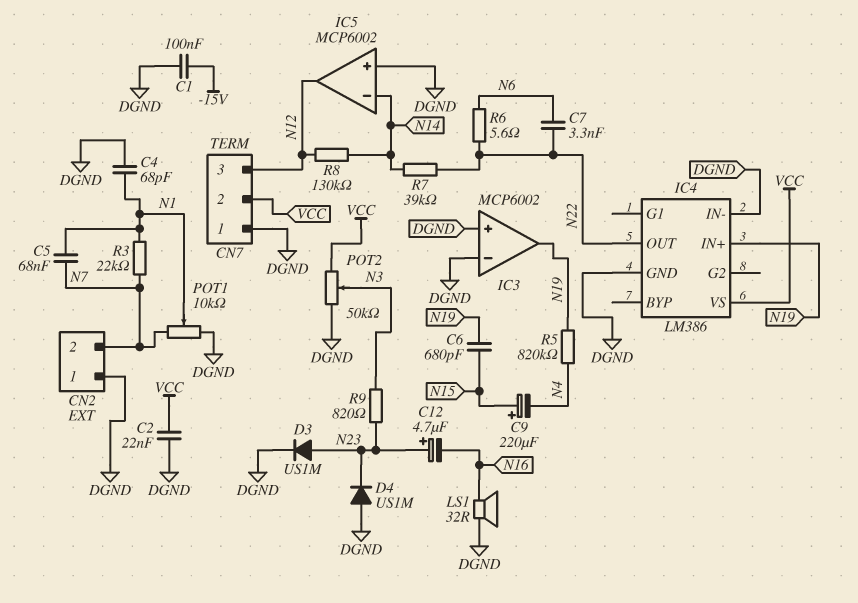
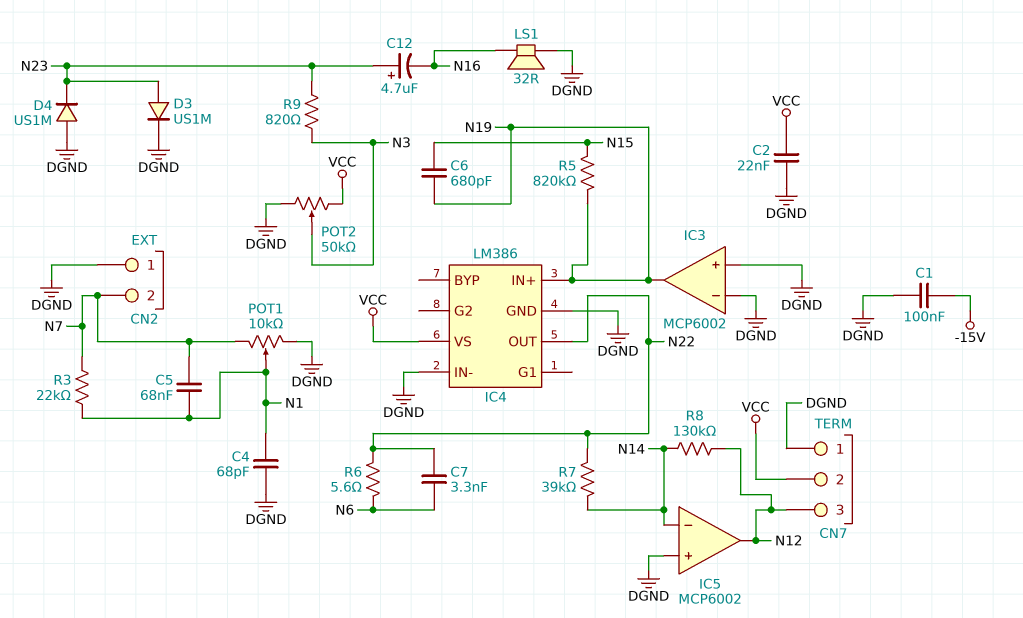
C9: 220uF (plus N15, minus N4) -> none
R5: 820k (N4, N19) -> 820k (N15, N19)

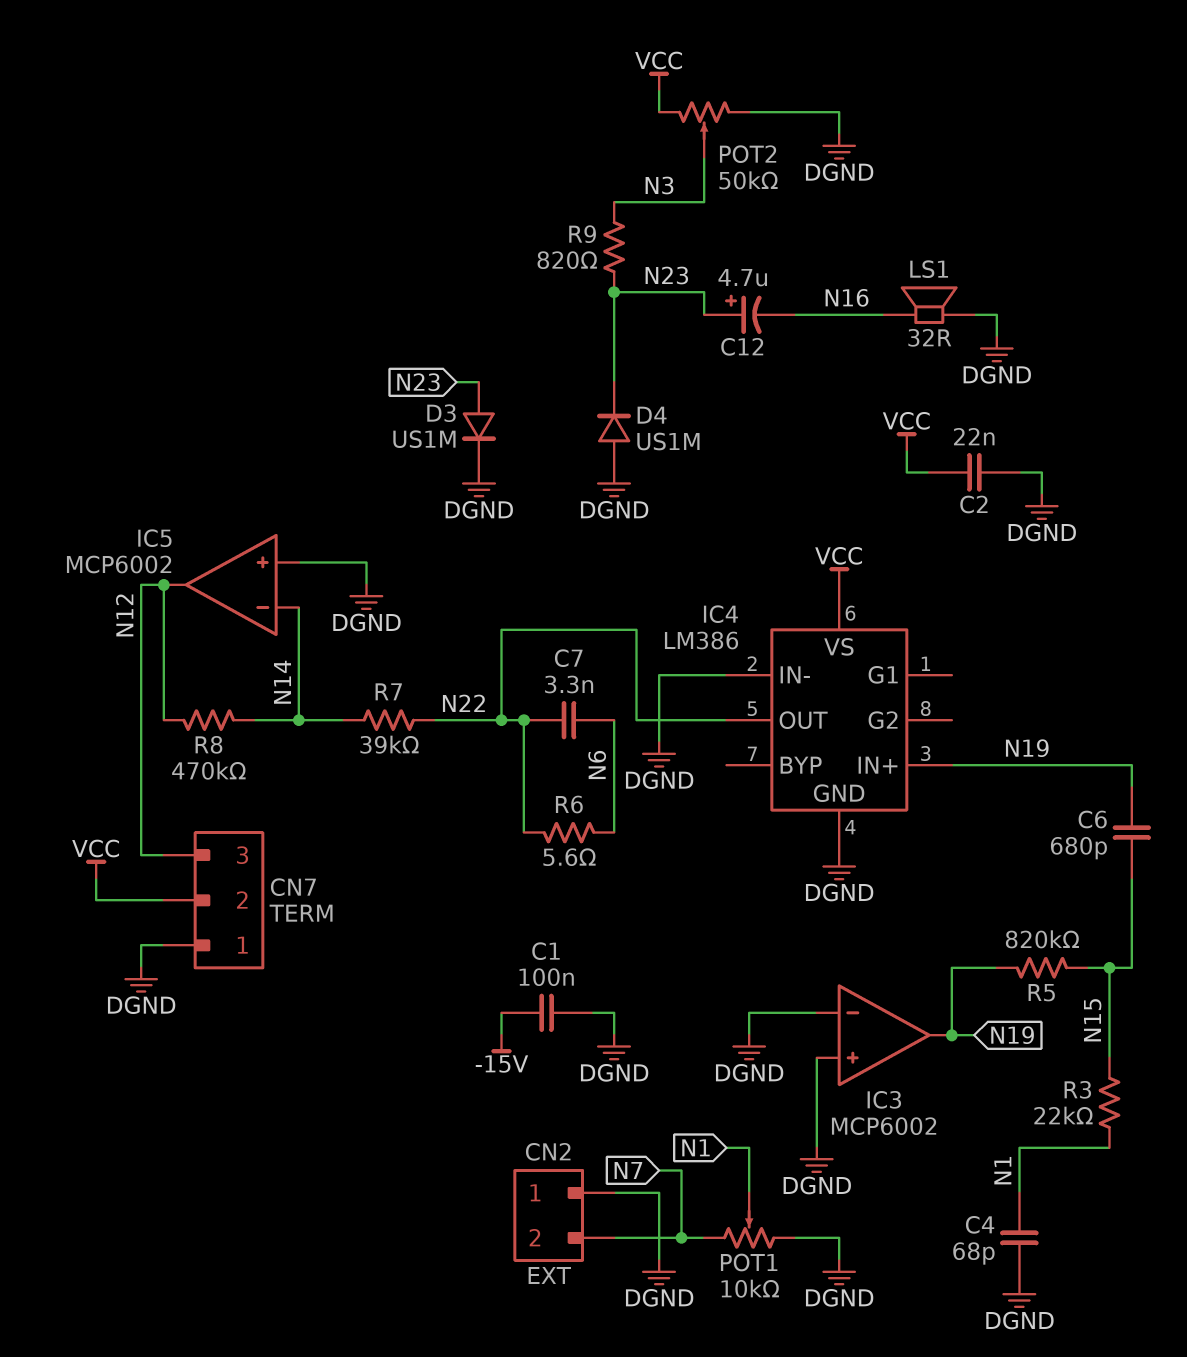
C5: 68nF (N1, N7) -> none
R3: 22k (N1, N7) -> 22k (N1, N15)
R8: 130k (N12, N14) -> 470k (N12, N14)

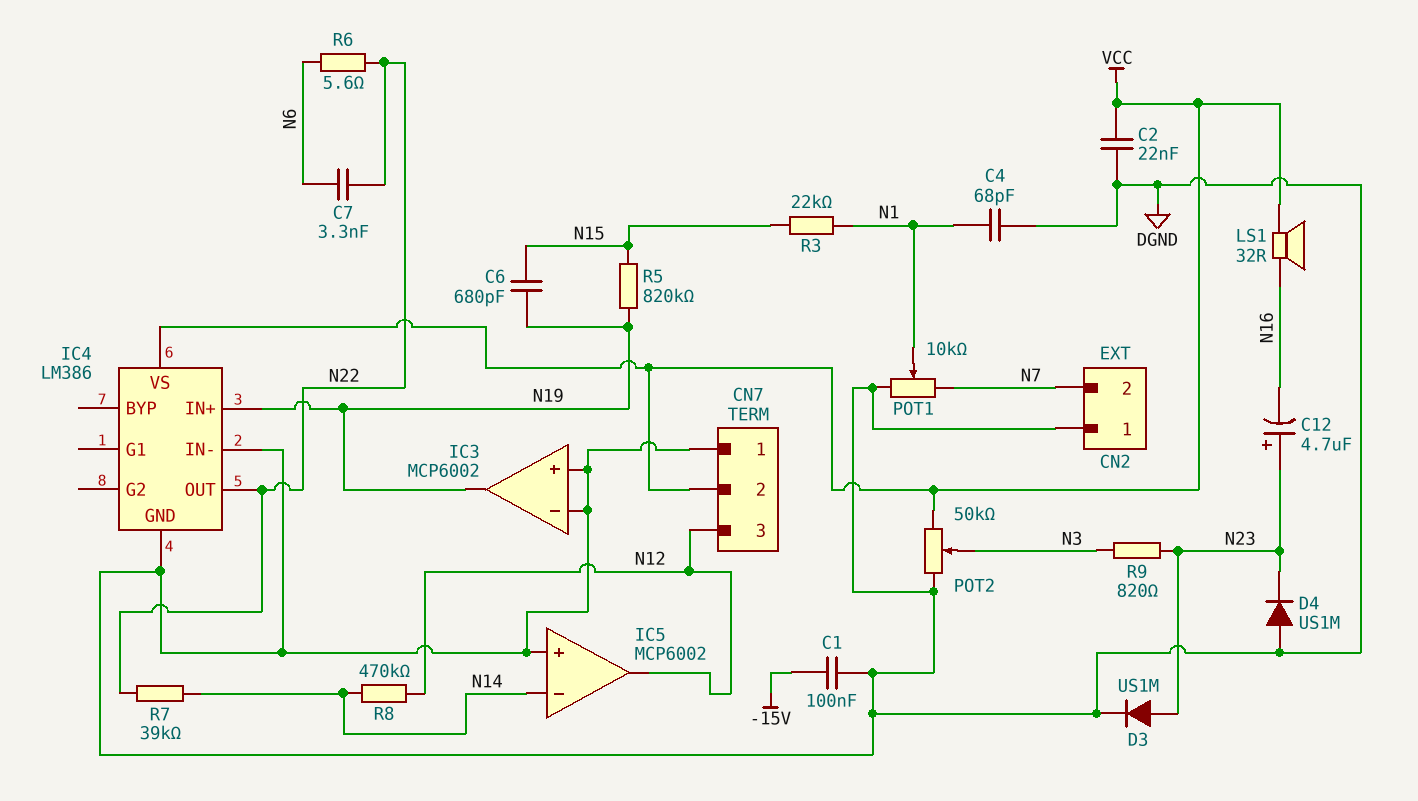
LS1: speaker 32R (DGND, N16) -> speaker 32R (N16, VCC)

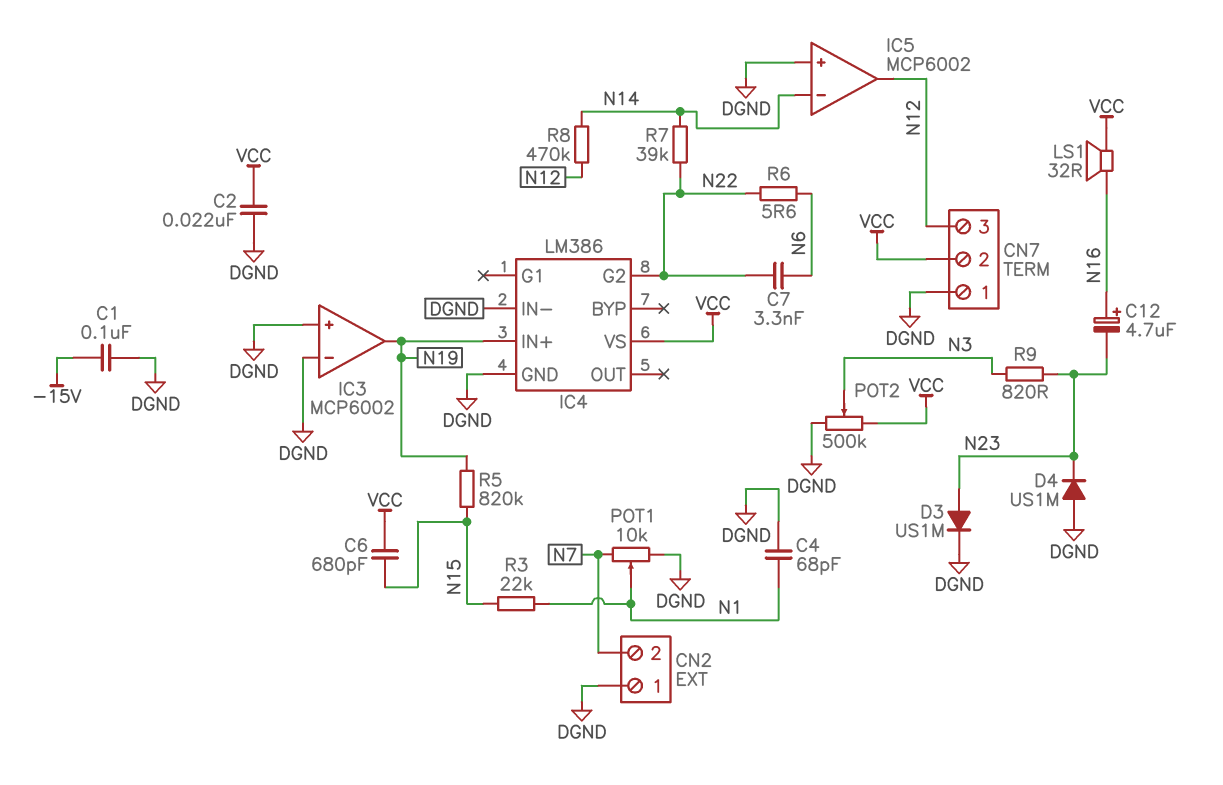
C6: 680pF (N15, N19) -> 680pF (N15, VCC)
C12: 4.7uF (plus N23, minus N16) -> 4.7uF (plus N16, minus N23)
IC4 pin G2: none -> N22
IC4 pin OUT: N22 -> none
POT2: 50k (DGND, VCC, wiper N3) -> 500k (DGND, VCC, wiper N3)

